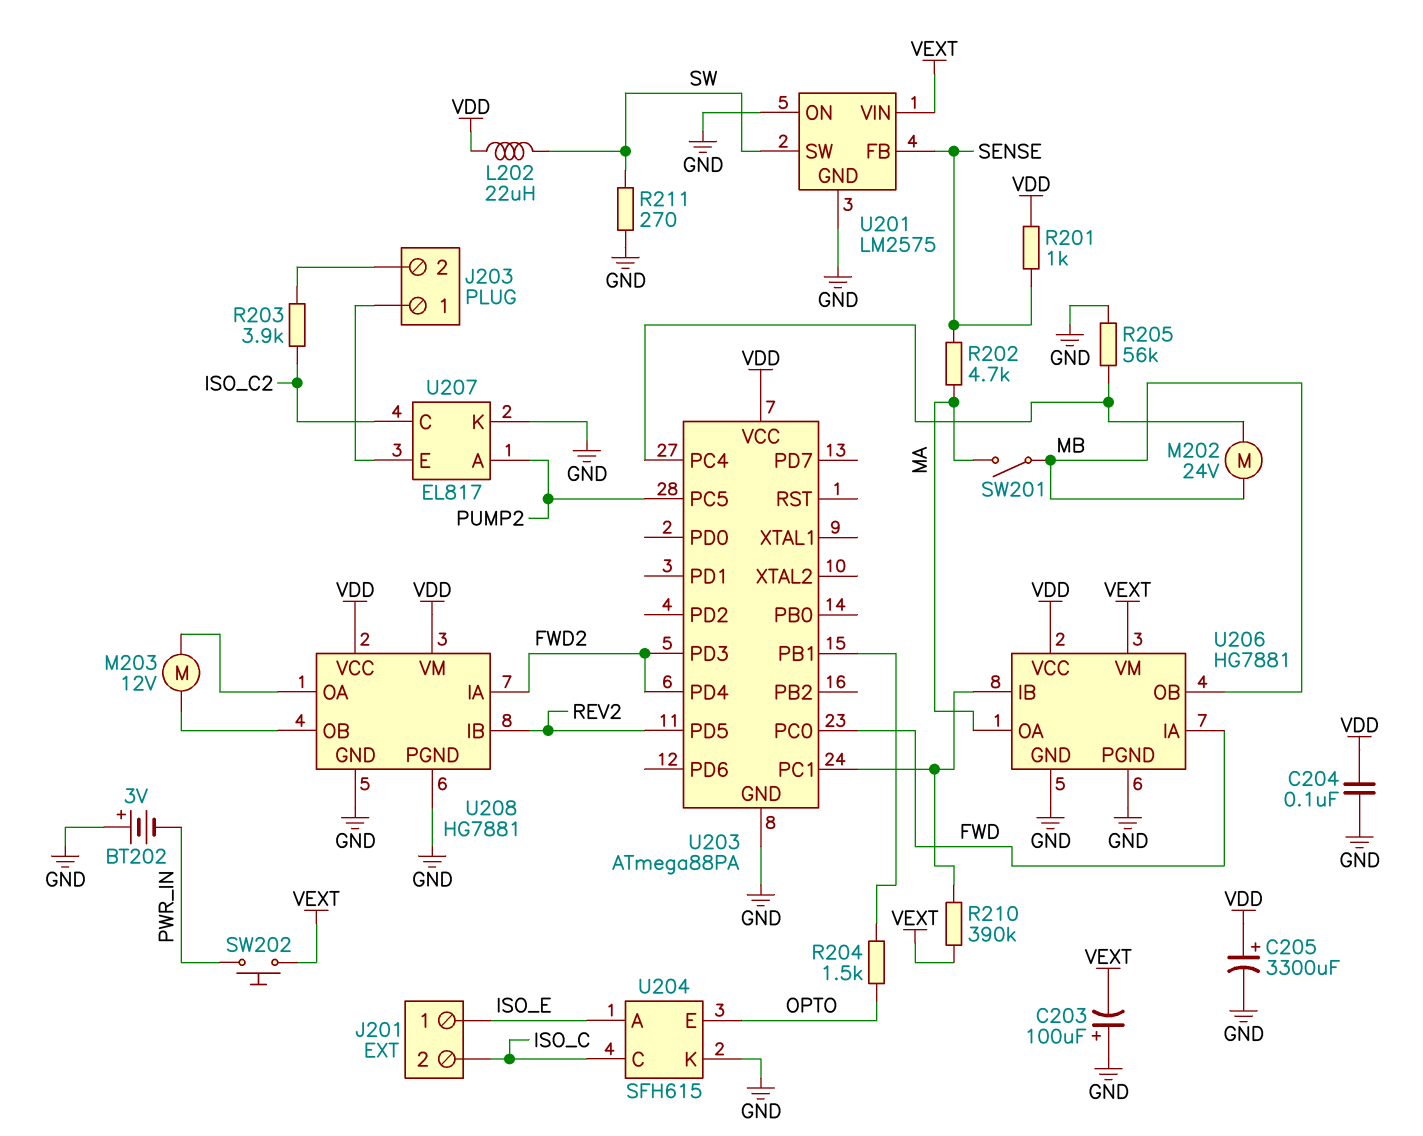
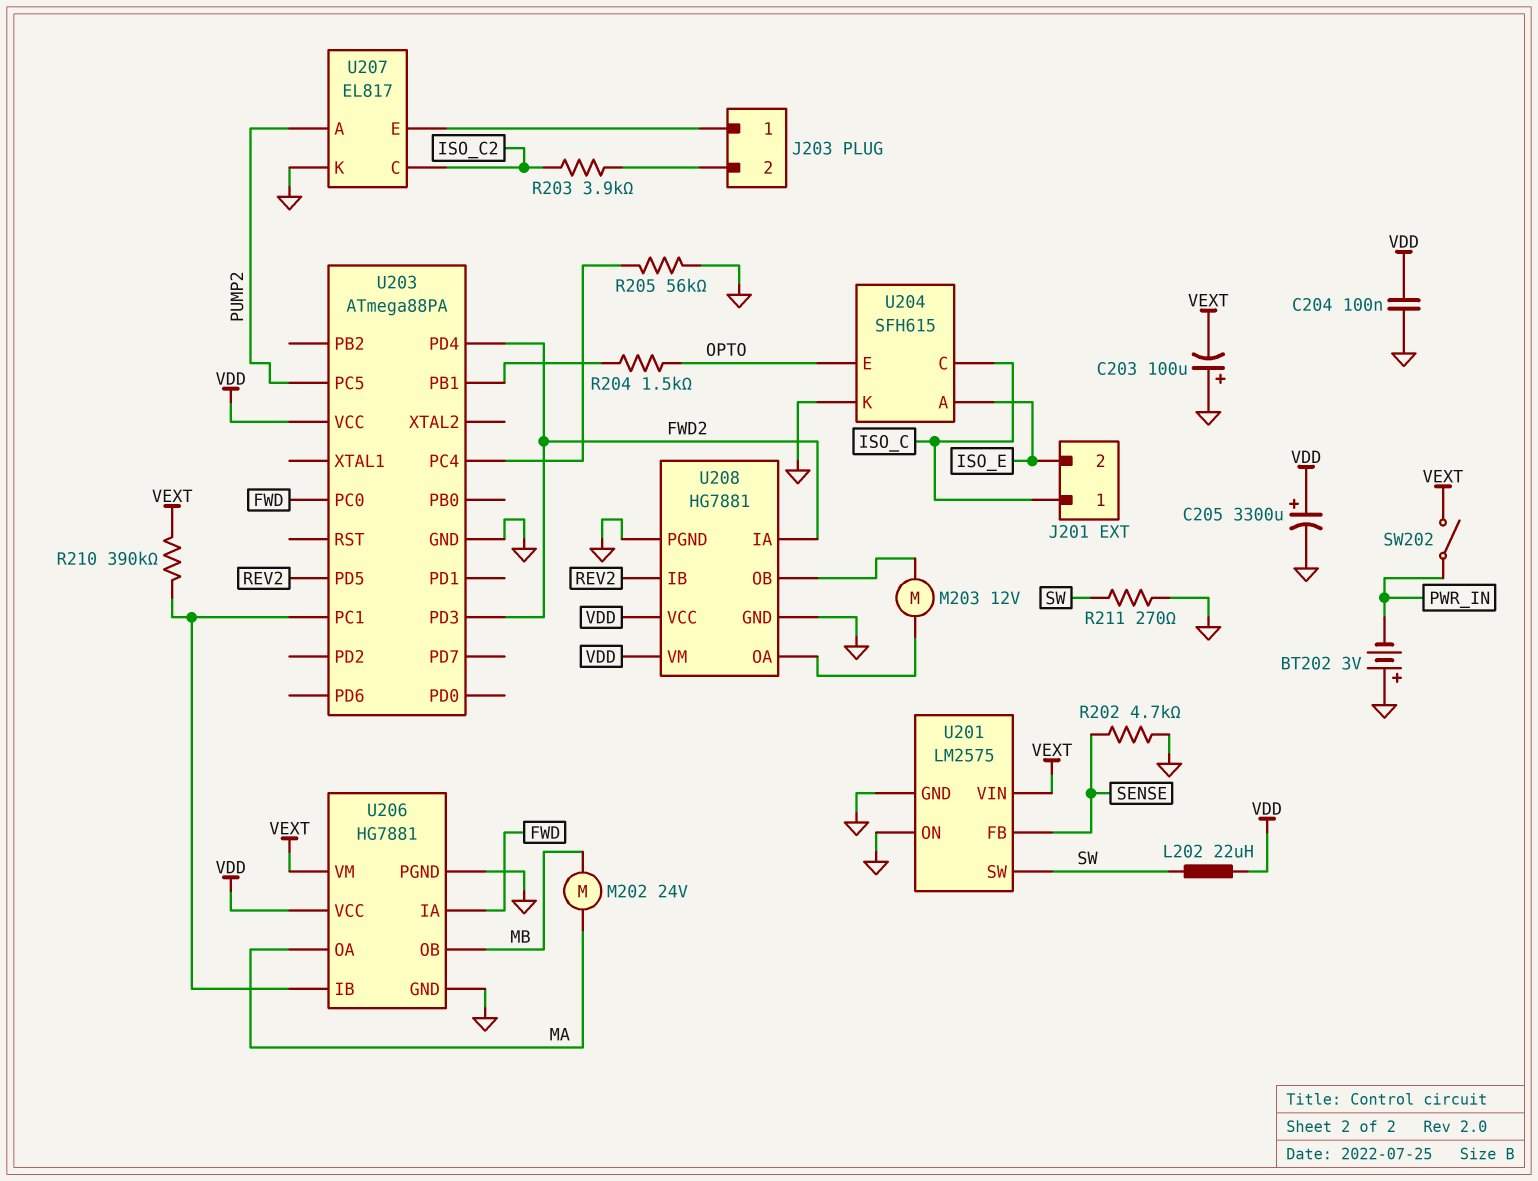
J201 pin 1: ISO_E -> ISO_C
J201 pin 2: ISO_C -> ISO_E
M202: motor 24V (MB, U203/PC4) -> motor 24V (MA, MB)
R201: 1k (SENSE, VDD) -> none
R202: 4.7k (MA, SENSE) -> 4.7k (GND, SENSE)
SW201: switch (MA, MB) -> none
SW202: button (PWR_IN, VEXT) -> switch (PWR_IN, VEXT)

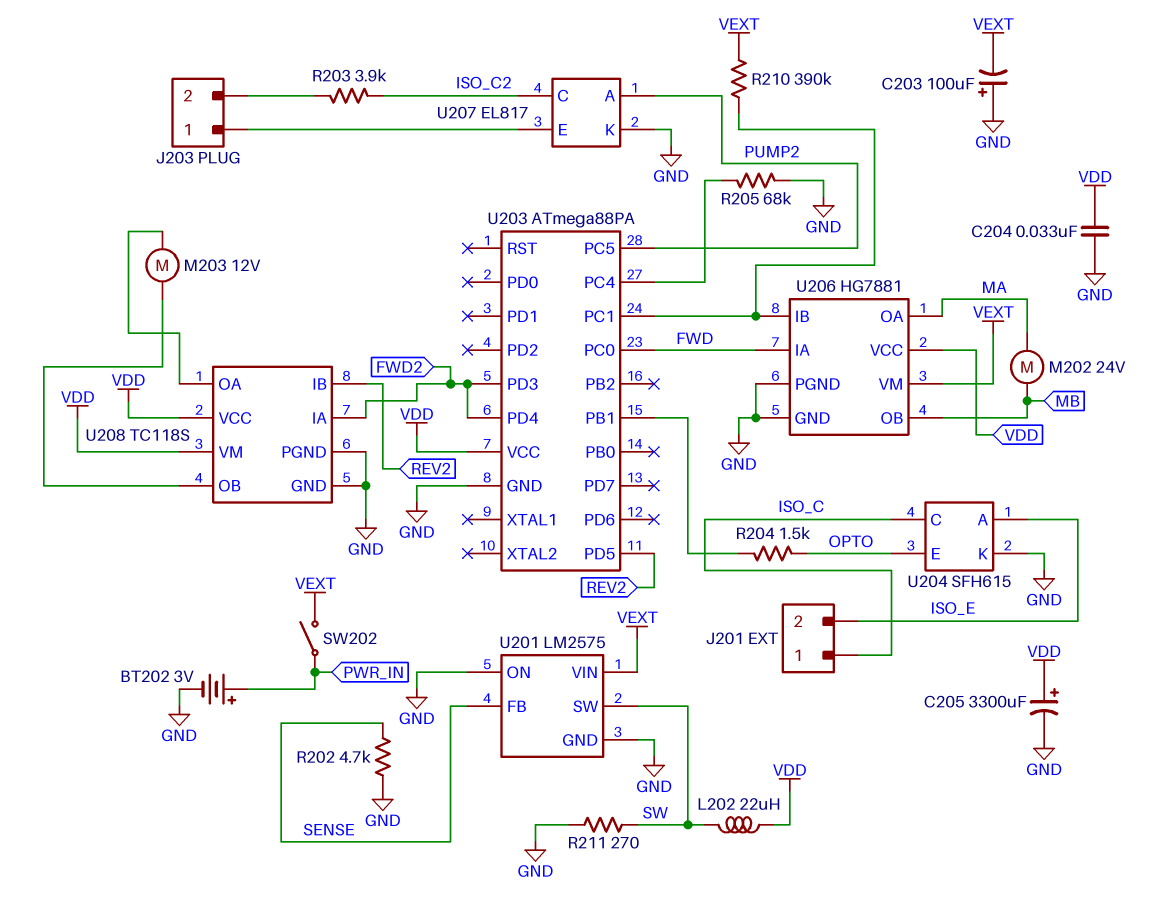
BT202: 3V (plus GND, minus PWR_IN) -> 3V (plus PWR_IN, minus GND)
C204: 100nF (GND, VDD) -> 33nF (GND, VDD)
R205: 56k (GND, U203/PC4) -> 68k (GND, U203/PC4)
U208: HG7881 -> TC118S

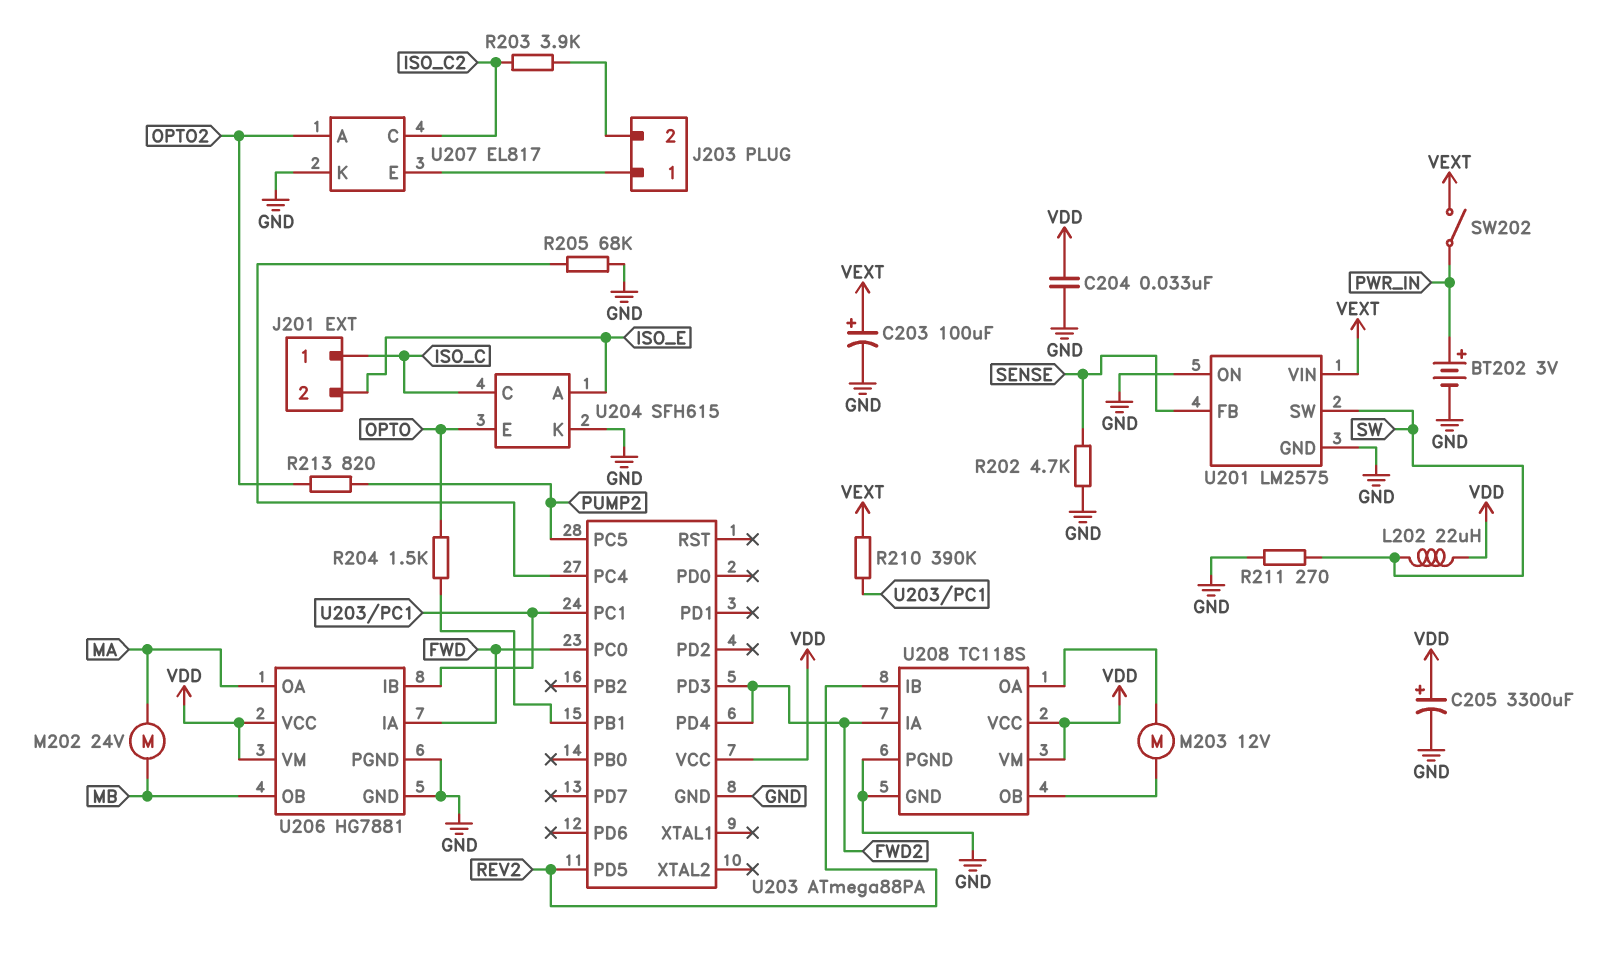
C203: 100uF (plus GND, minus VEXT) -> 100uF (plus VEXT, minus GND)
R213: none -> 820 (OPTO2, PUMP2)
U206 pin VM: VEXT -> VDD
U207 pin A: PUMP2 -> OPTO2

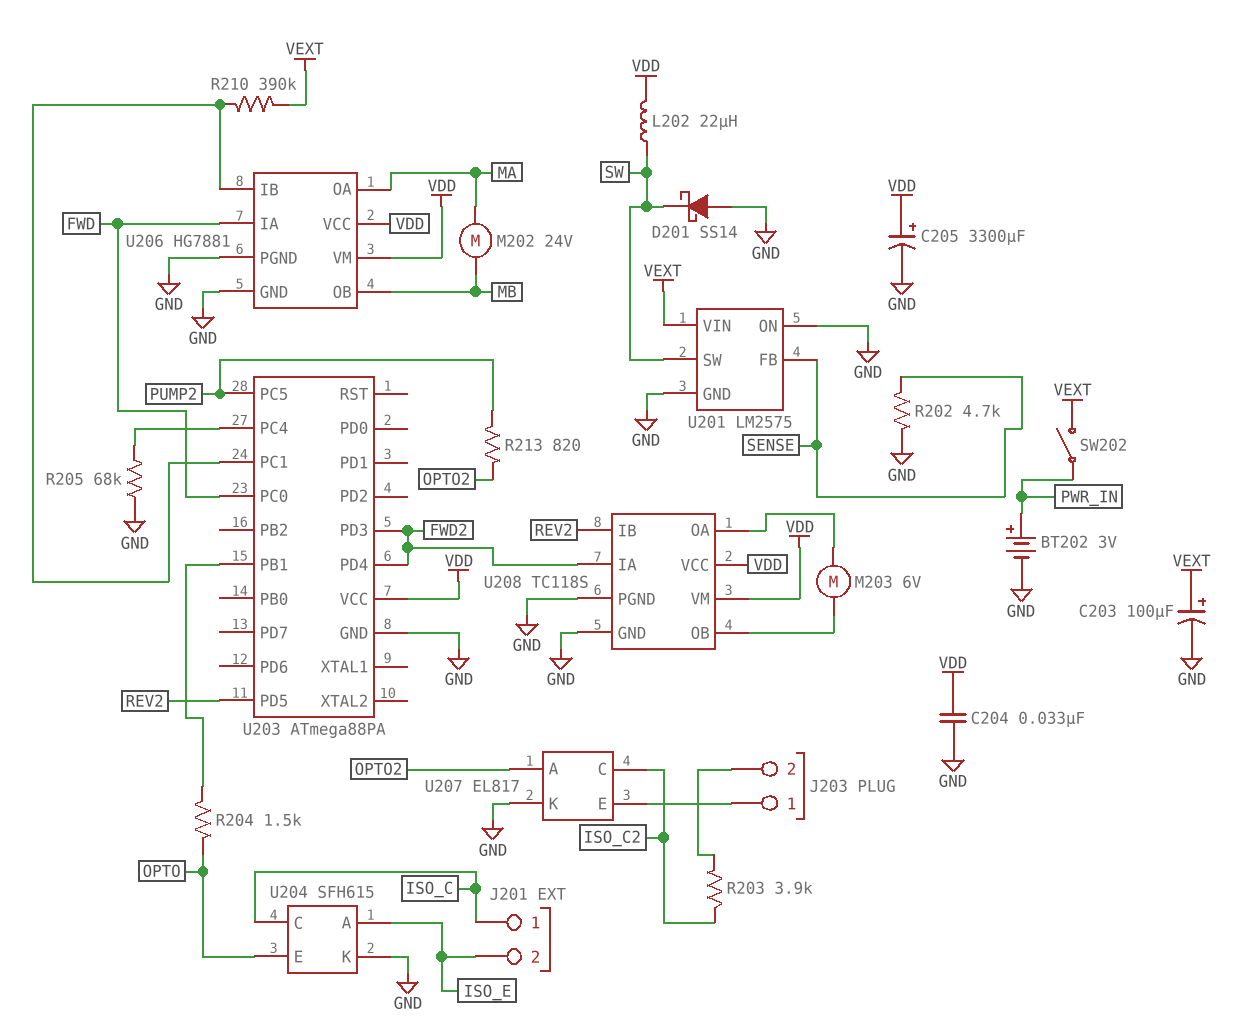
D201: none -> schottky SS14 (A GND, K SW)
M203: motor 12V (U208/OA, U208/OB) -> motor 6V (U208/OA, U208/OB)
R211: 270 (GND, SW) -> none

